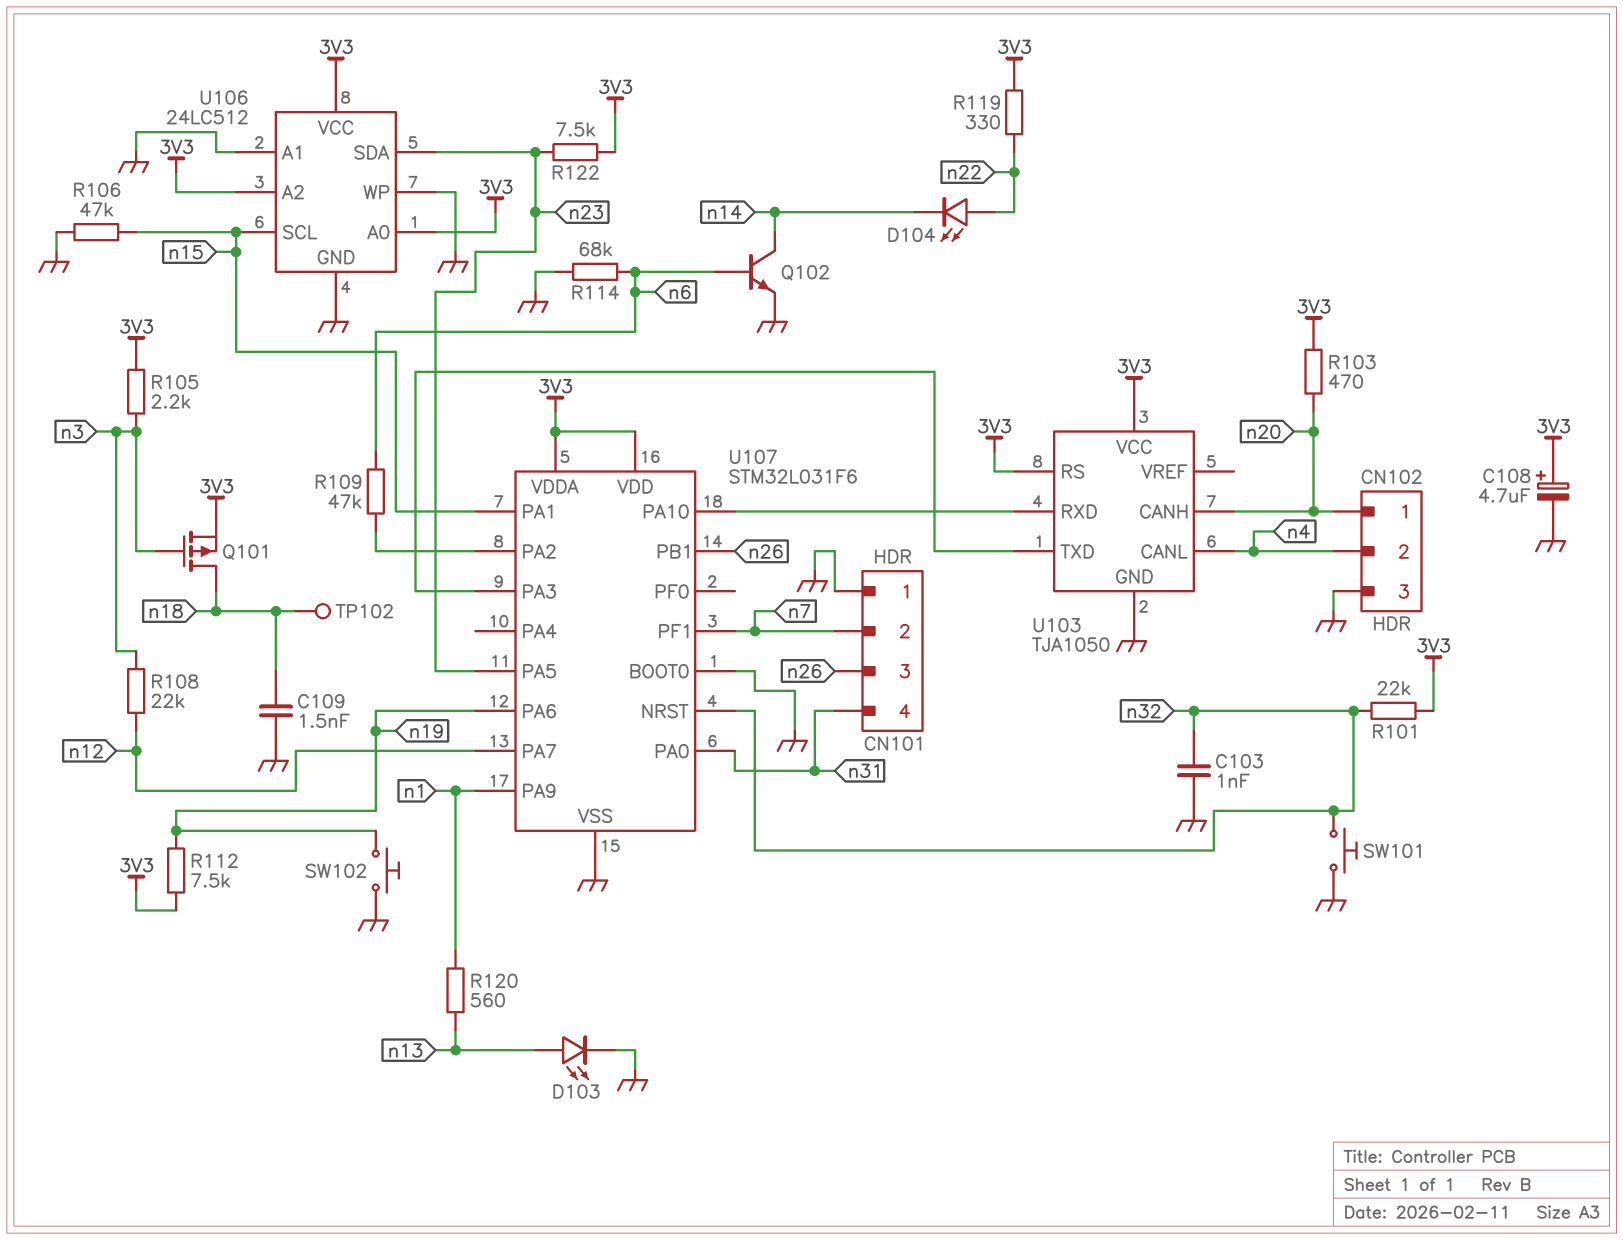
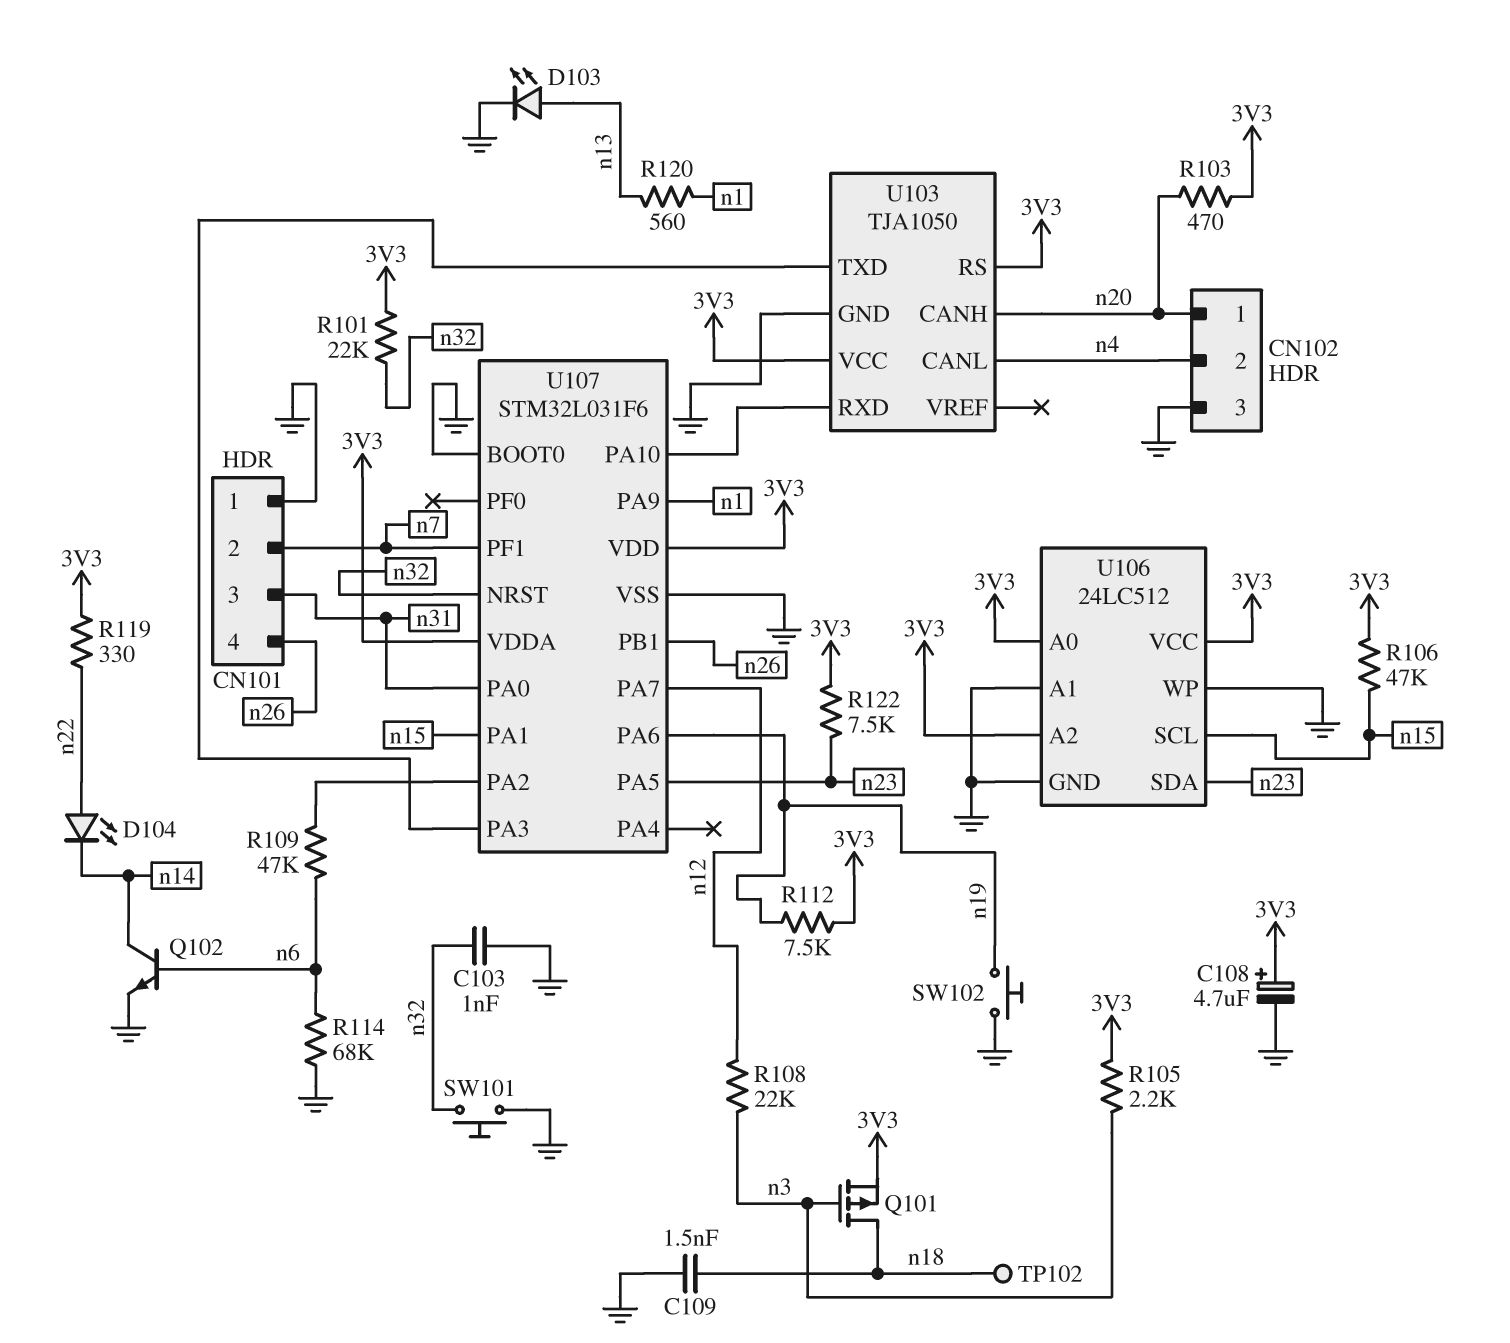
CN101 pin 3: n26 -> n31
CN101 pin 4: n31 -> n26
R106: 47k (GND, n15) -> 47k (3V3, n15)

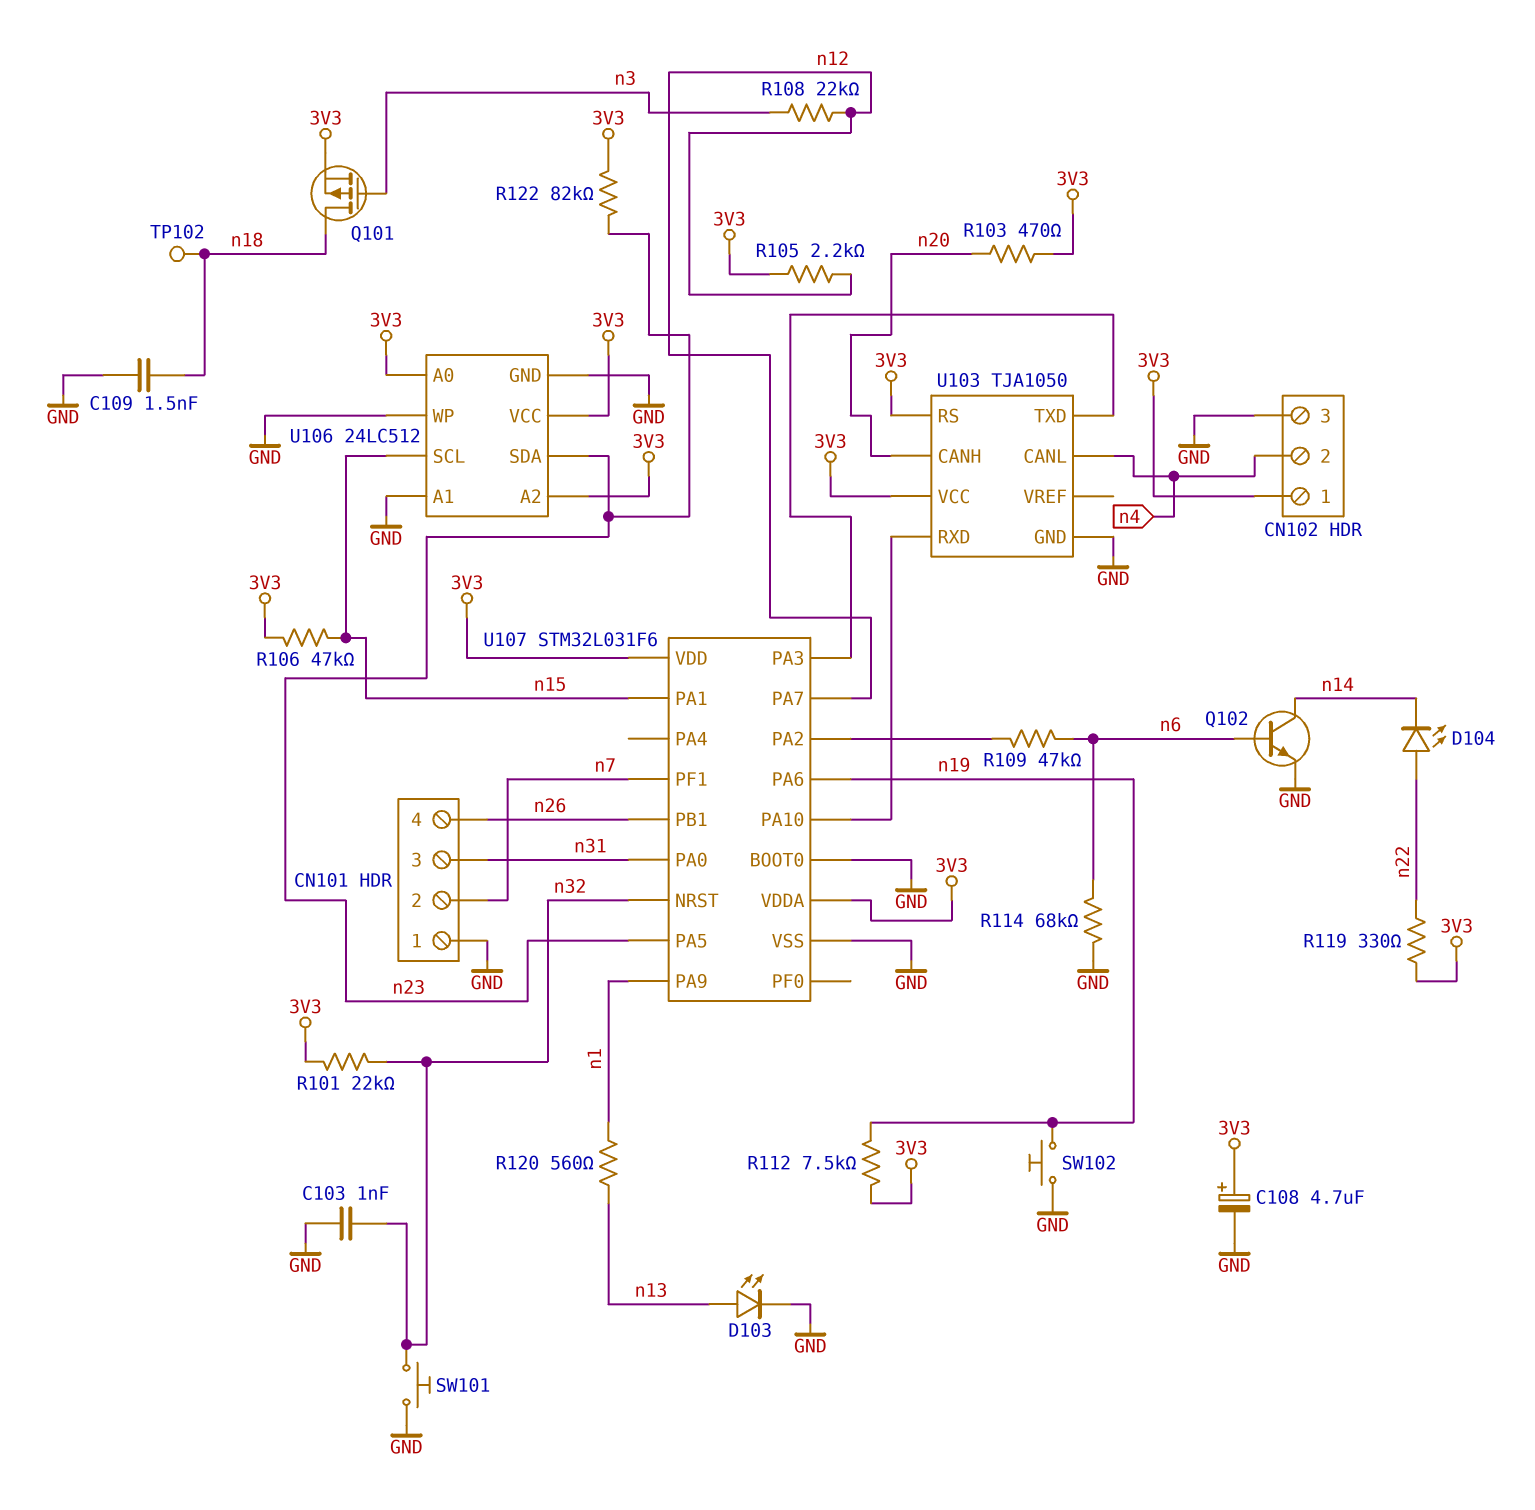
CN102 pin 1: n20 -> 3V3
R105: 2.2k (3V3, n3) -> 2.2k (3V3, n12)
R122: 7.5k (3V3, n23) -> 82k (3V3, n23)

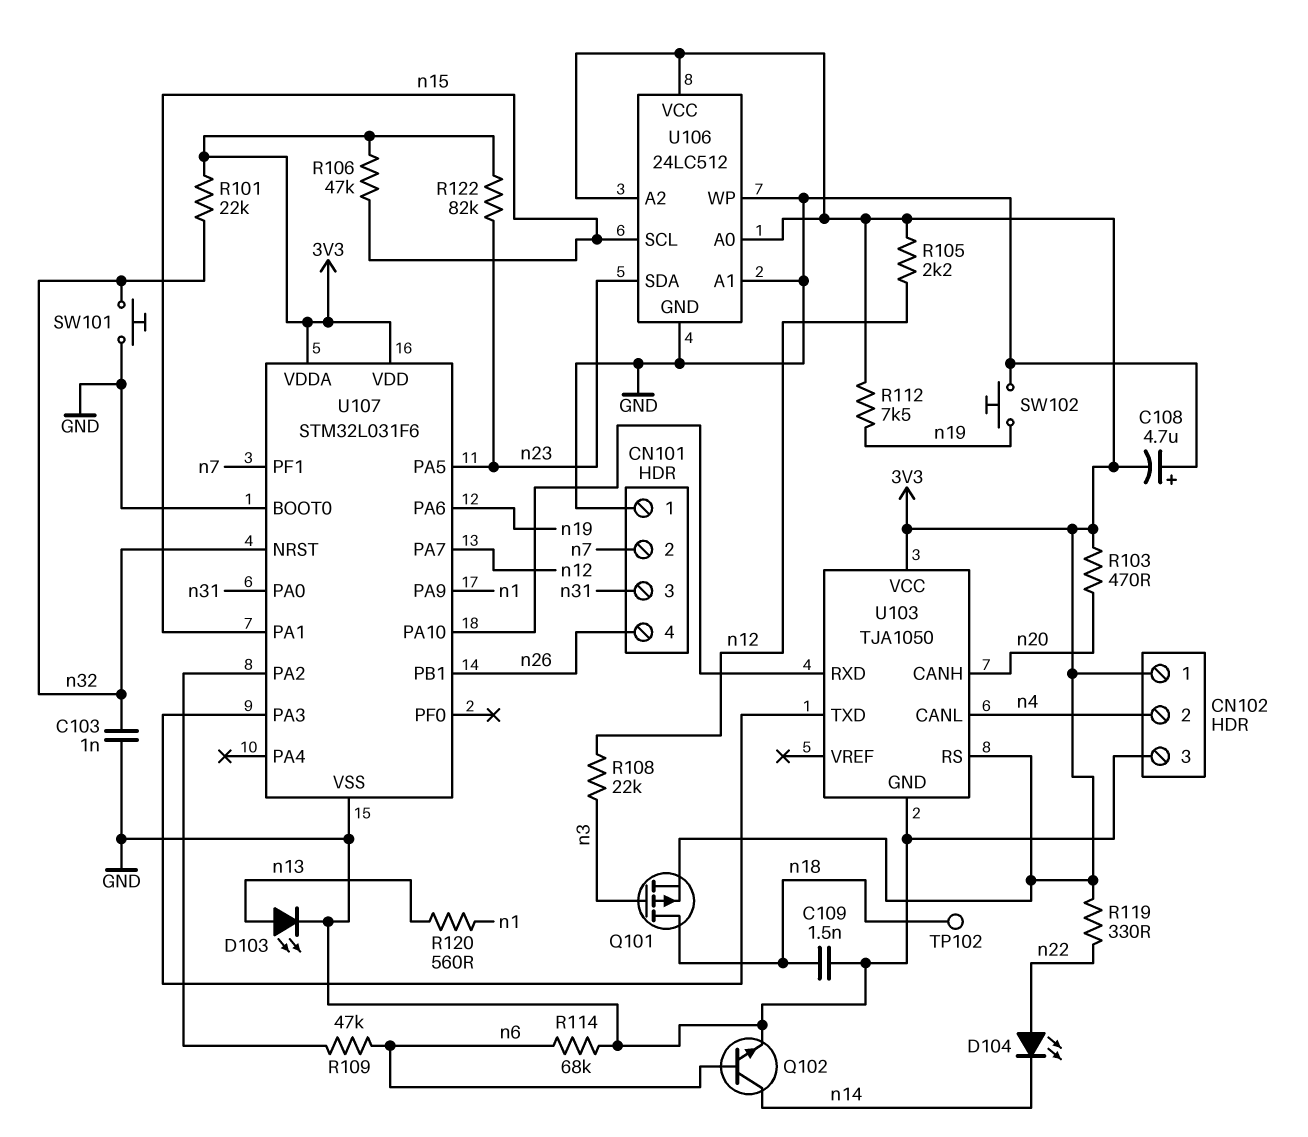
C108: 4.7uF (plus 3V3, minus GND) -> 4.7uF (plus GND, minus 3V3)

